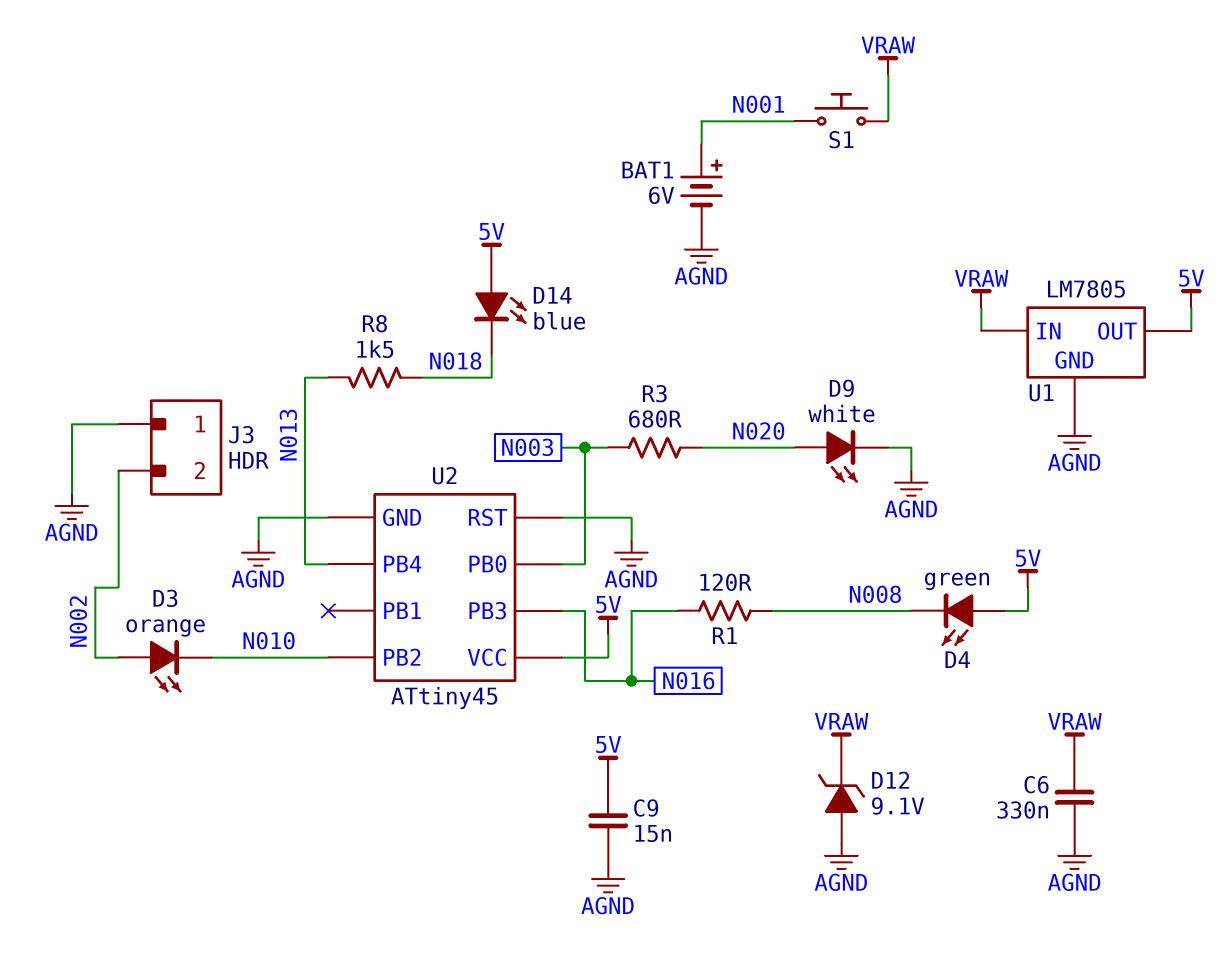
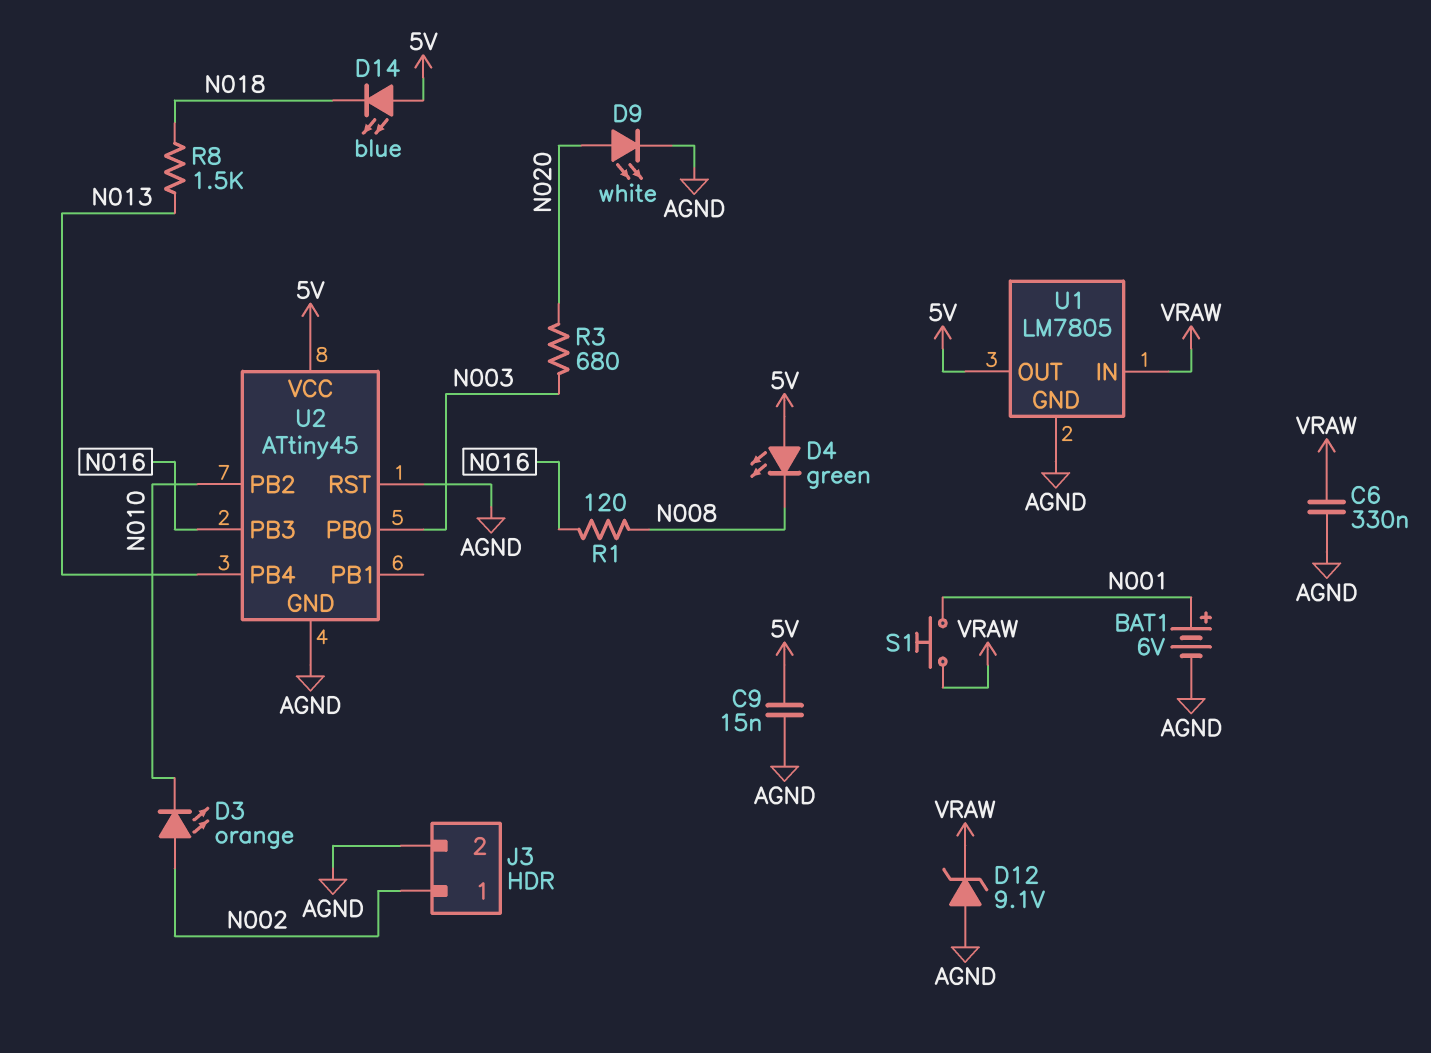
J3 pin 1: AGND -> N002
J3 pin 2: N002 -> AGND

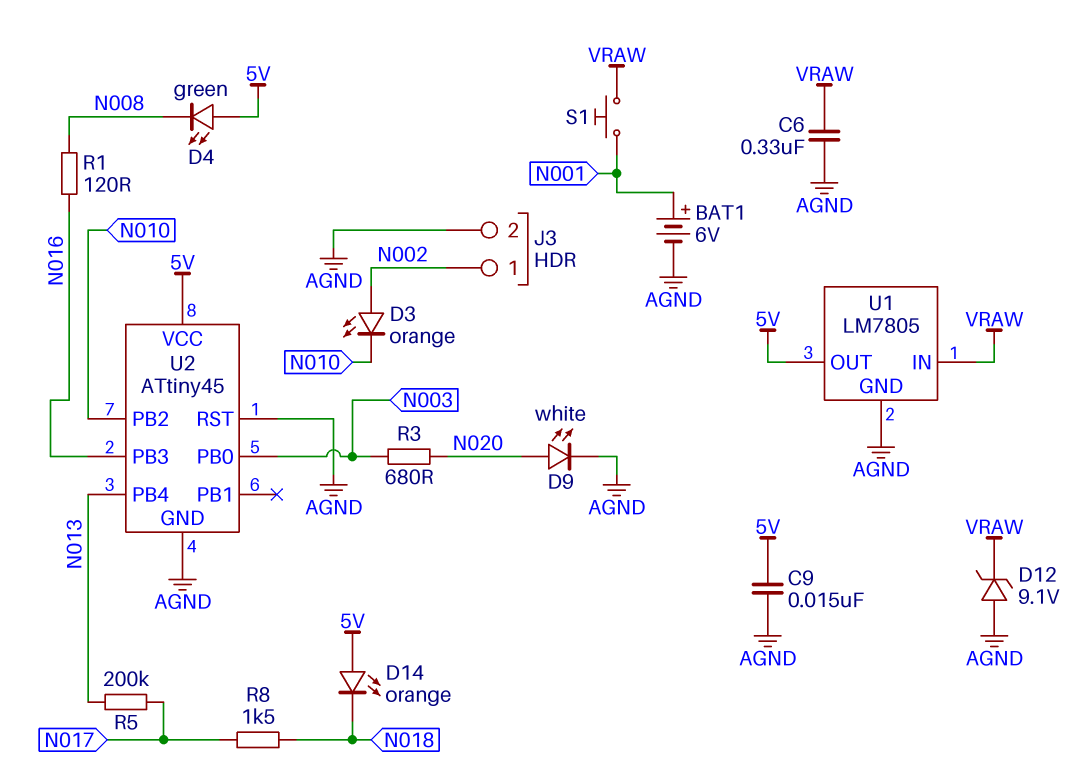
D14: LED blue (A 5V, K N018) -> LED orange (A 5V, K N018)
R5: none -> 200k (N013, N017)
R8: 1.5k (N013, N018) -> 1.5k (N017, N018)

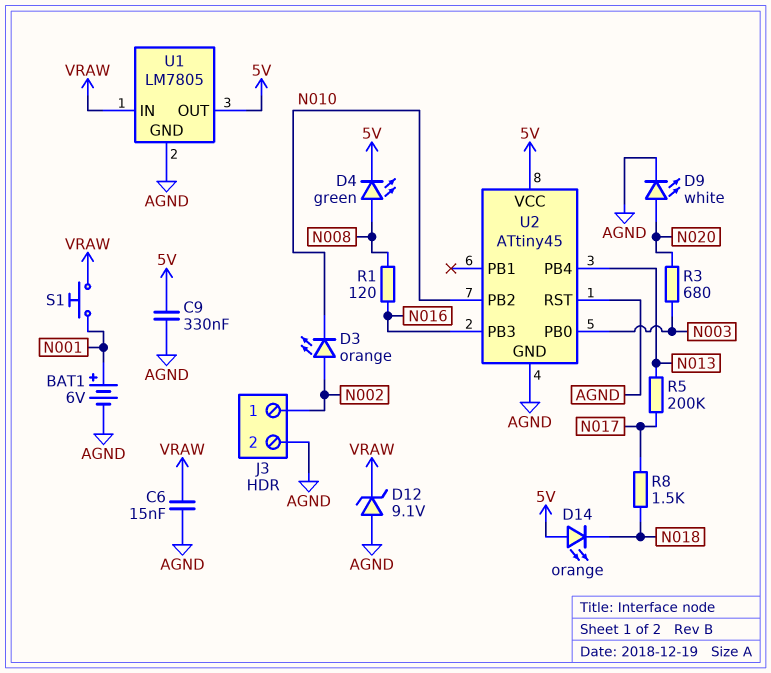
C6: 330nF (AGND, VRAW) -> 15nF (AGND, VRAW)
C9: 15nF (5V, AGND) -> 330nF (5V, AGND)
D4: LED green (A 5V, K N008) -> LED green (A N008, K 5V)

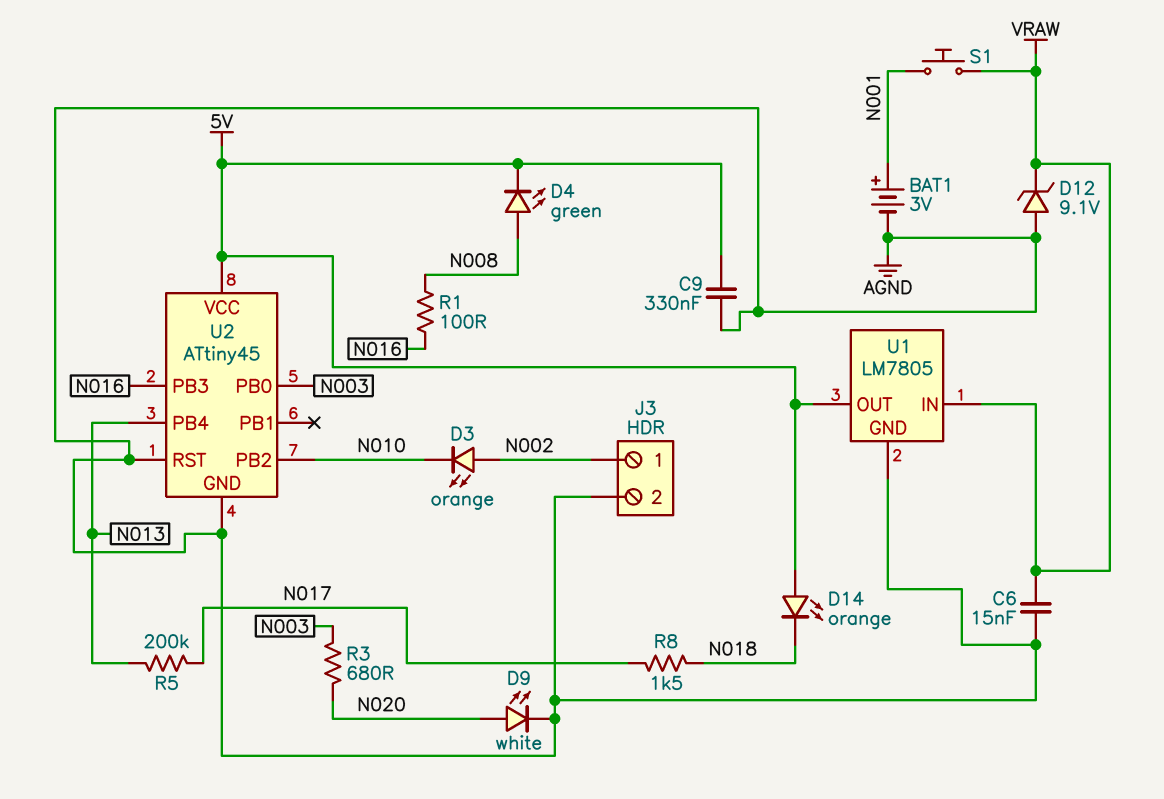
BAT1: 6V (plus N001, minus AGND) -> 3V (plus N001, minus AGND)
R1: 120 (N008, N016) -> 100 (N008, N016)

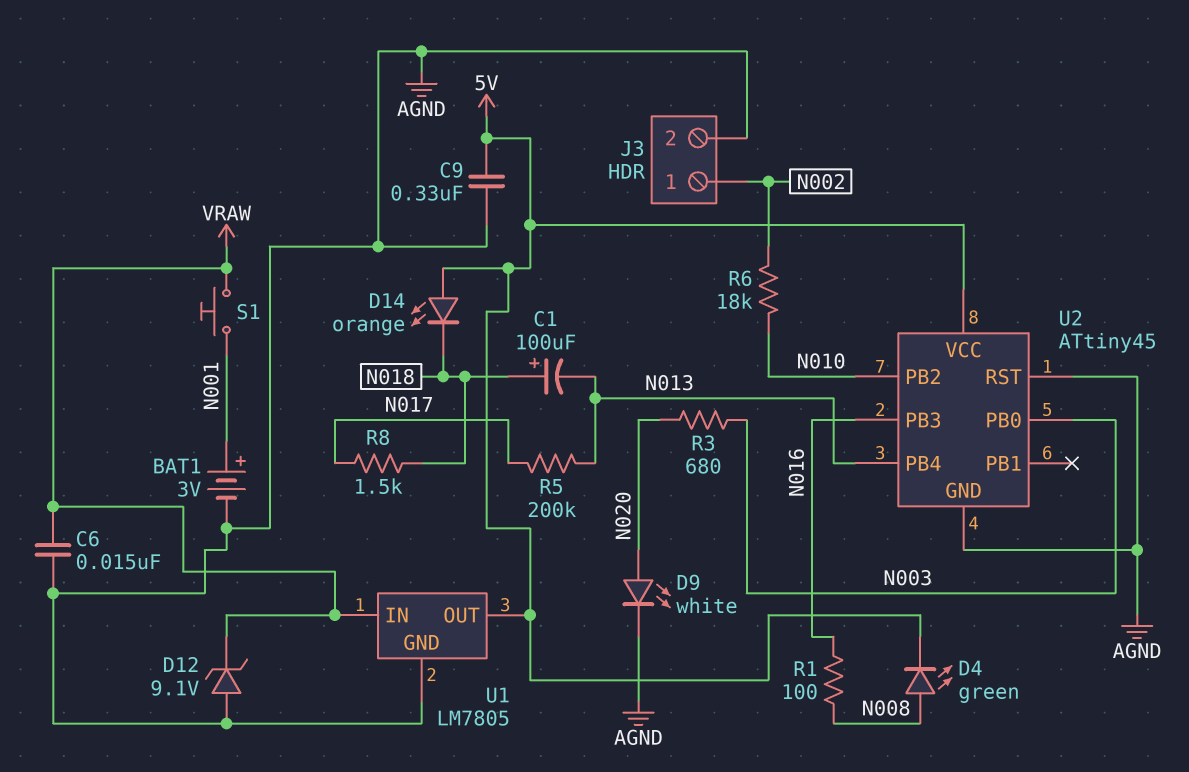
C1: none -> 100uF (plus N018, minus N013)
D3: LED orange (A N002, K N010) -> none
R6: none -> 18k (N002, N010)

